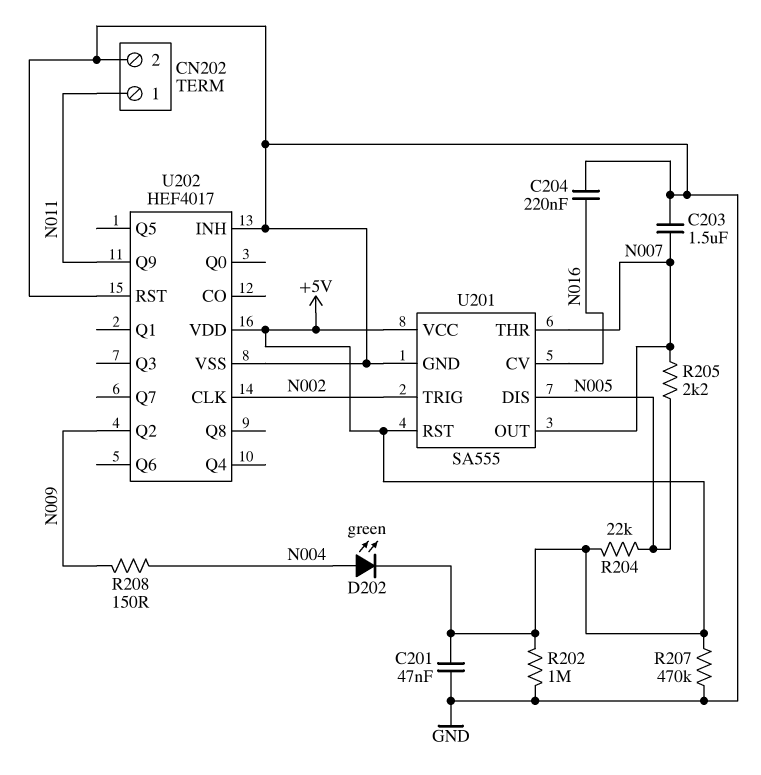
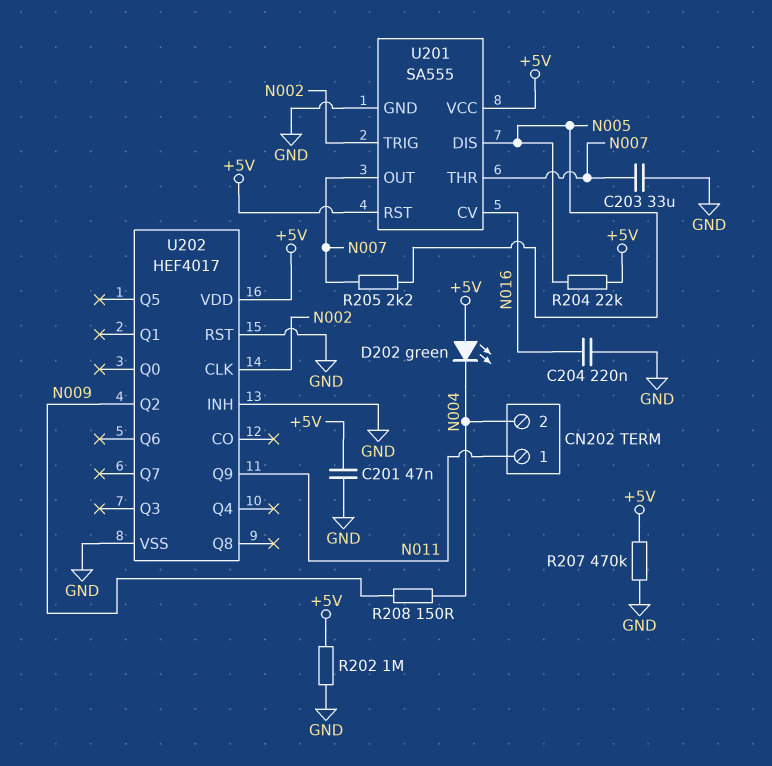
C203: 1.5uF (GND, N007) -> 33uF (GND, N007)
CN202 pin 2: GND -> N004
D202: LED green (A N004, K +5V) -> LED green (A +5V, K N004)

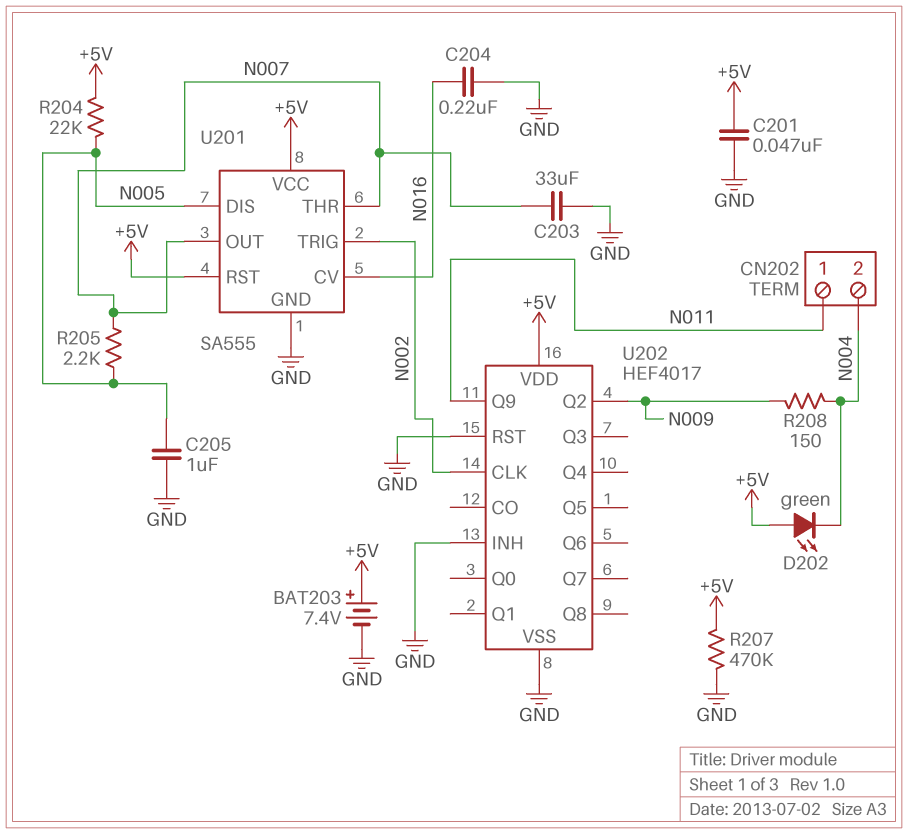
BAT203: none -> 7.4V (plus +5V, minus GND)
C205: none -> 1uF (GND, N005)
R202: 1M (+5V, GND) -> none

